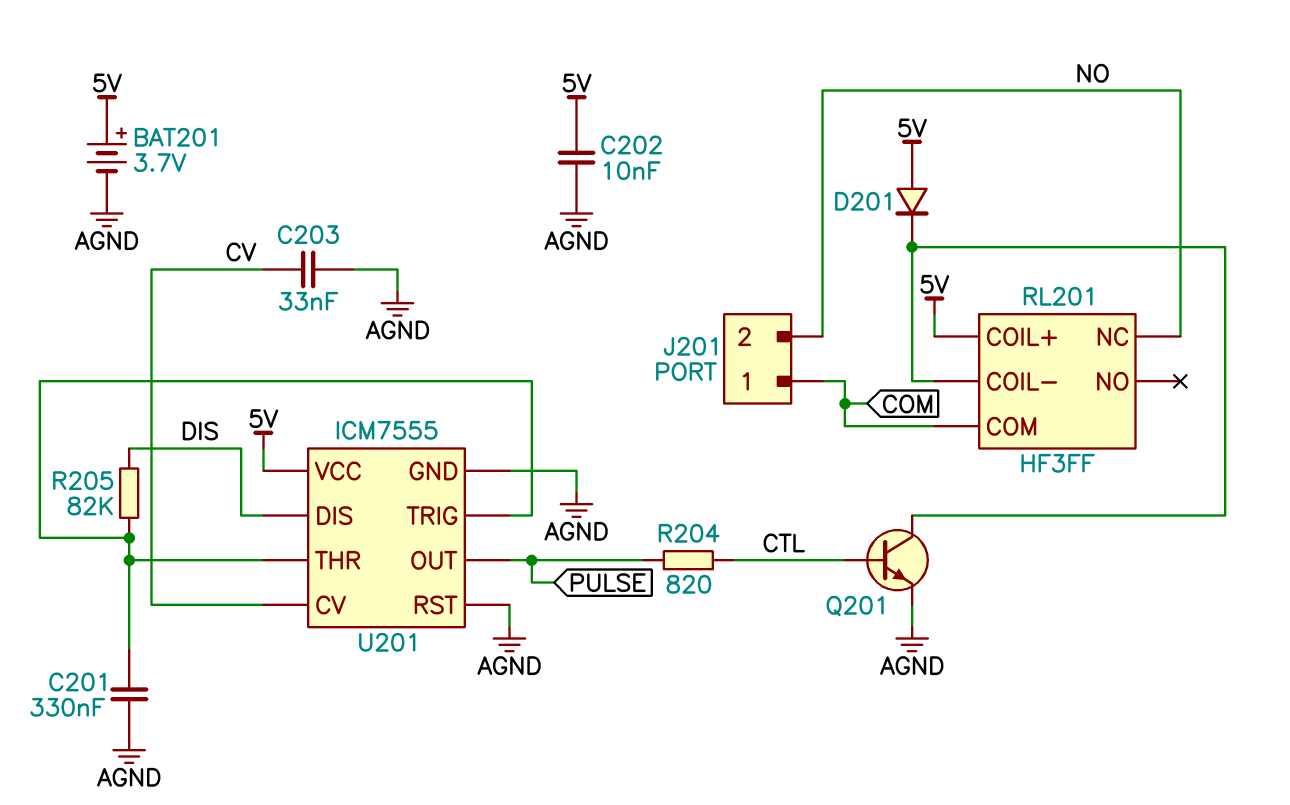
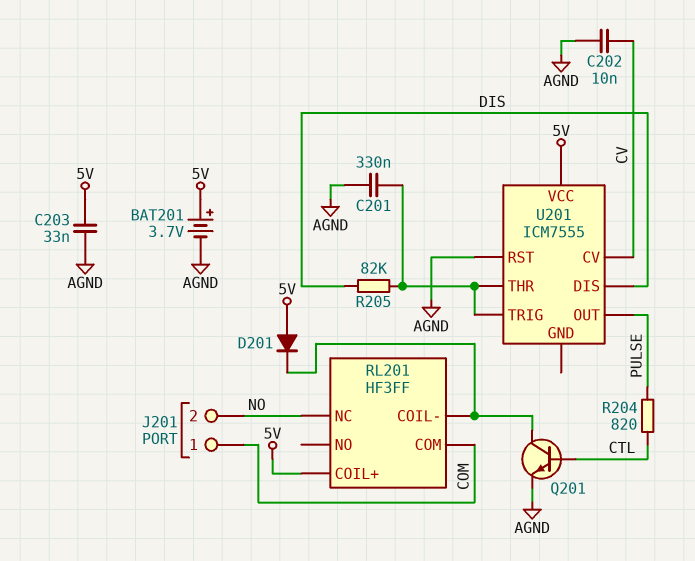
C202: 10nF (5V, AGND) -> 10nF (AGND, CV)
C203: 33nF (AGND, CV) -> 33nF (5V, AGND)
U201 pin GND: AGND -> none

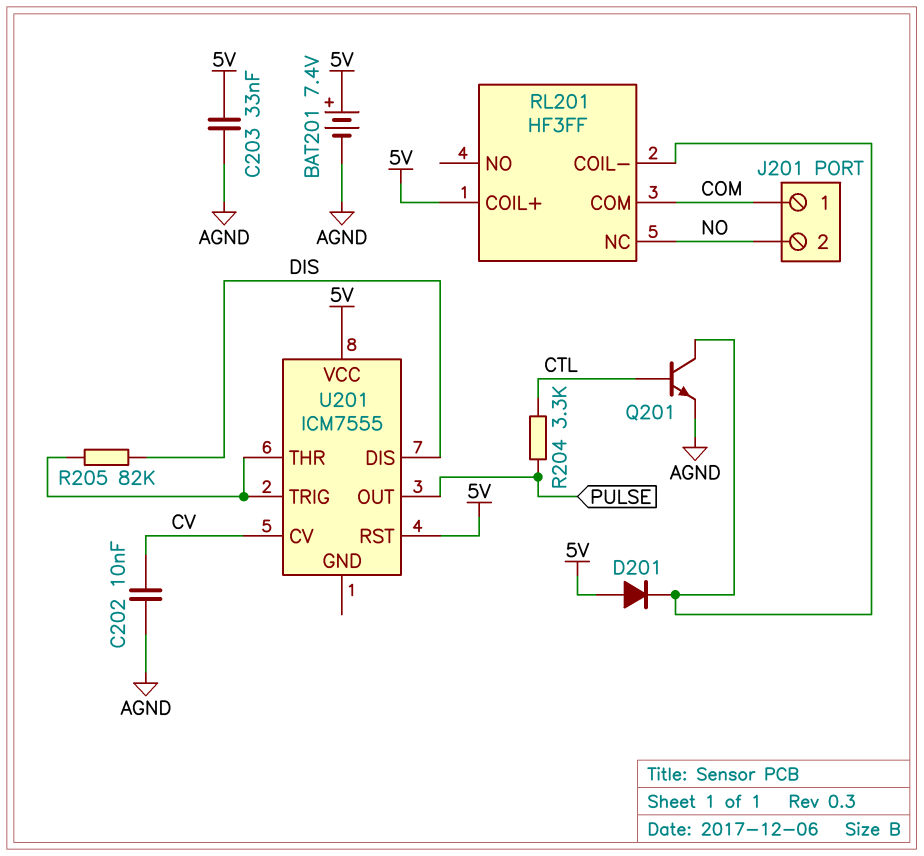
BAT201: 3.7V (plus 5V, minus AGND) -> 7.4V (plus 5V, minus AGND)
C201: 330nF (AGND, U201/THR) -> none
R204: 820 (CTL, PULSE) -> 3.3k (CTL, PULSE)
U201 pin RST: AGND -> 5V

